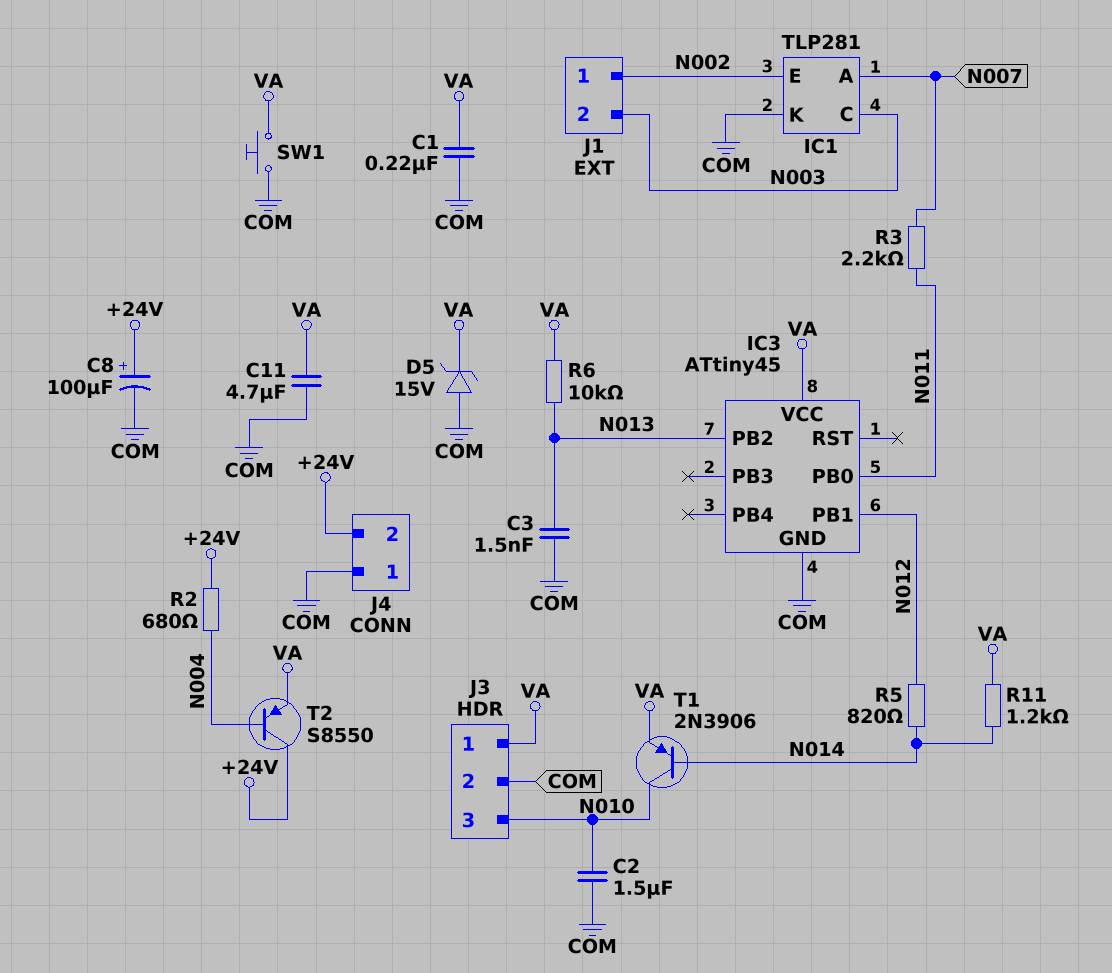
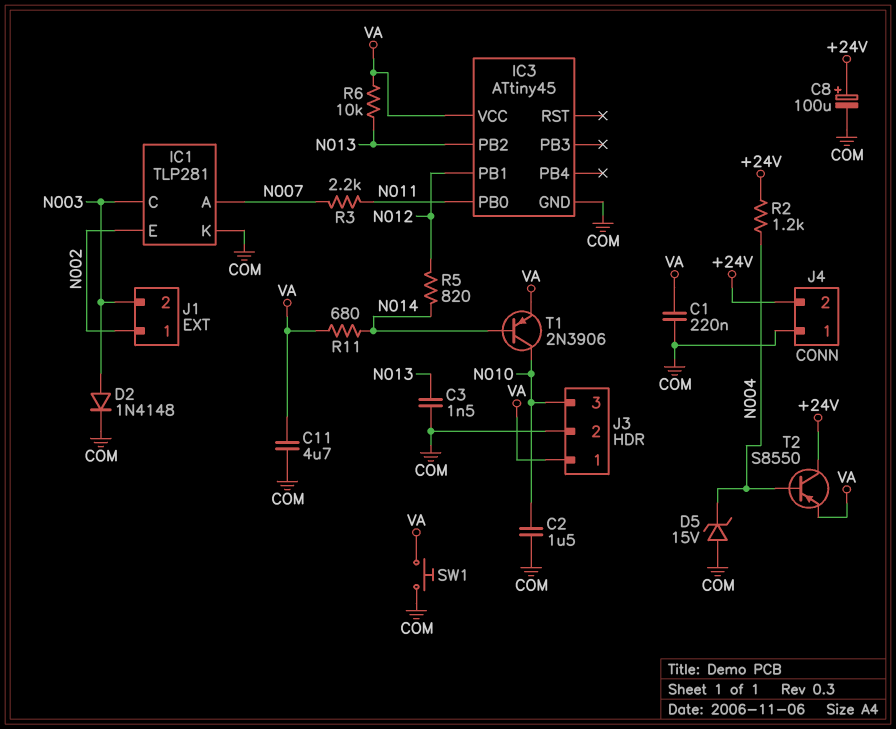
D2: none -> diode 1N4148 (A N003, K COM)
D5: zener 15V (A COM, K VA) -> zener 15V (A COM, K N004)
R2: 680 (+24V, N004) -> 1.2k (+24V, N004)
R11: 1.2k (N014, VA) -> 680 (N014, VA)

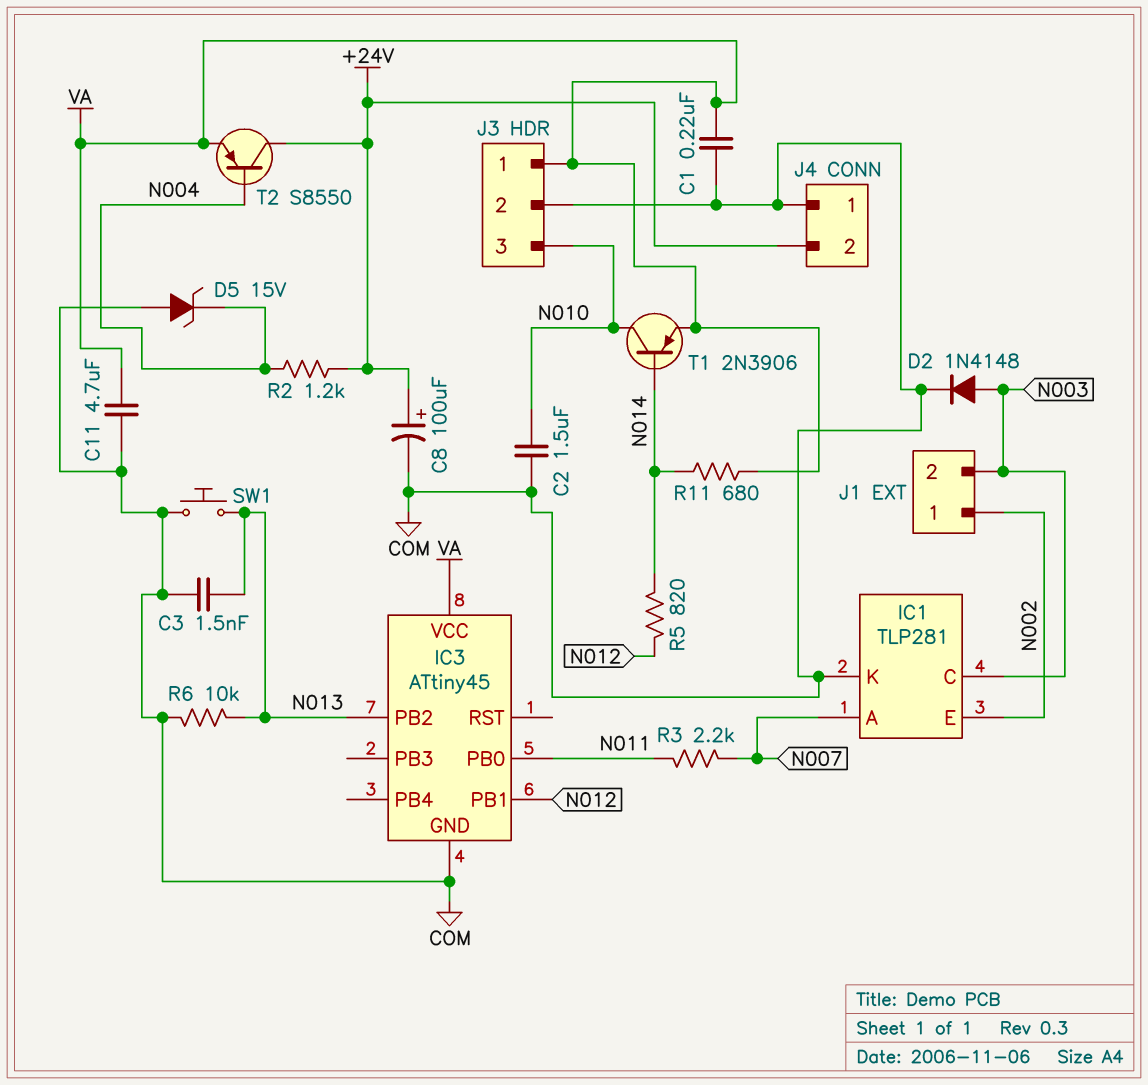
R6: 10k (N013, VA) -> 10k (COM, N013)
SW1: button (COM, VA) -> button (COM, N013)

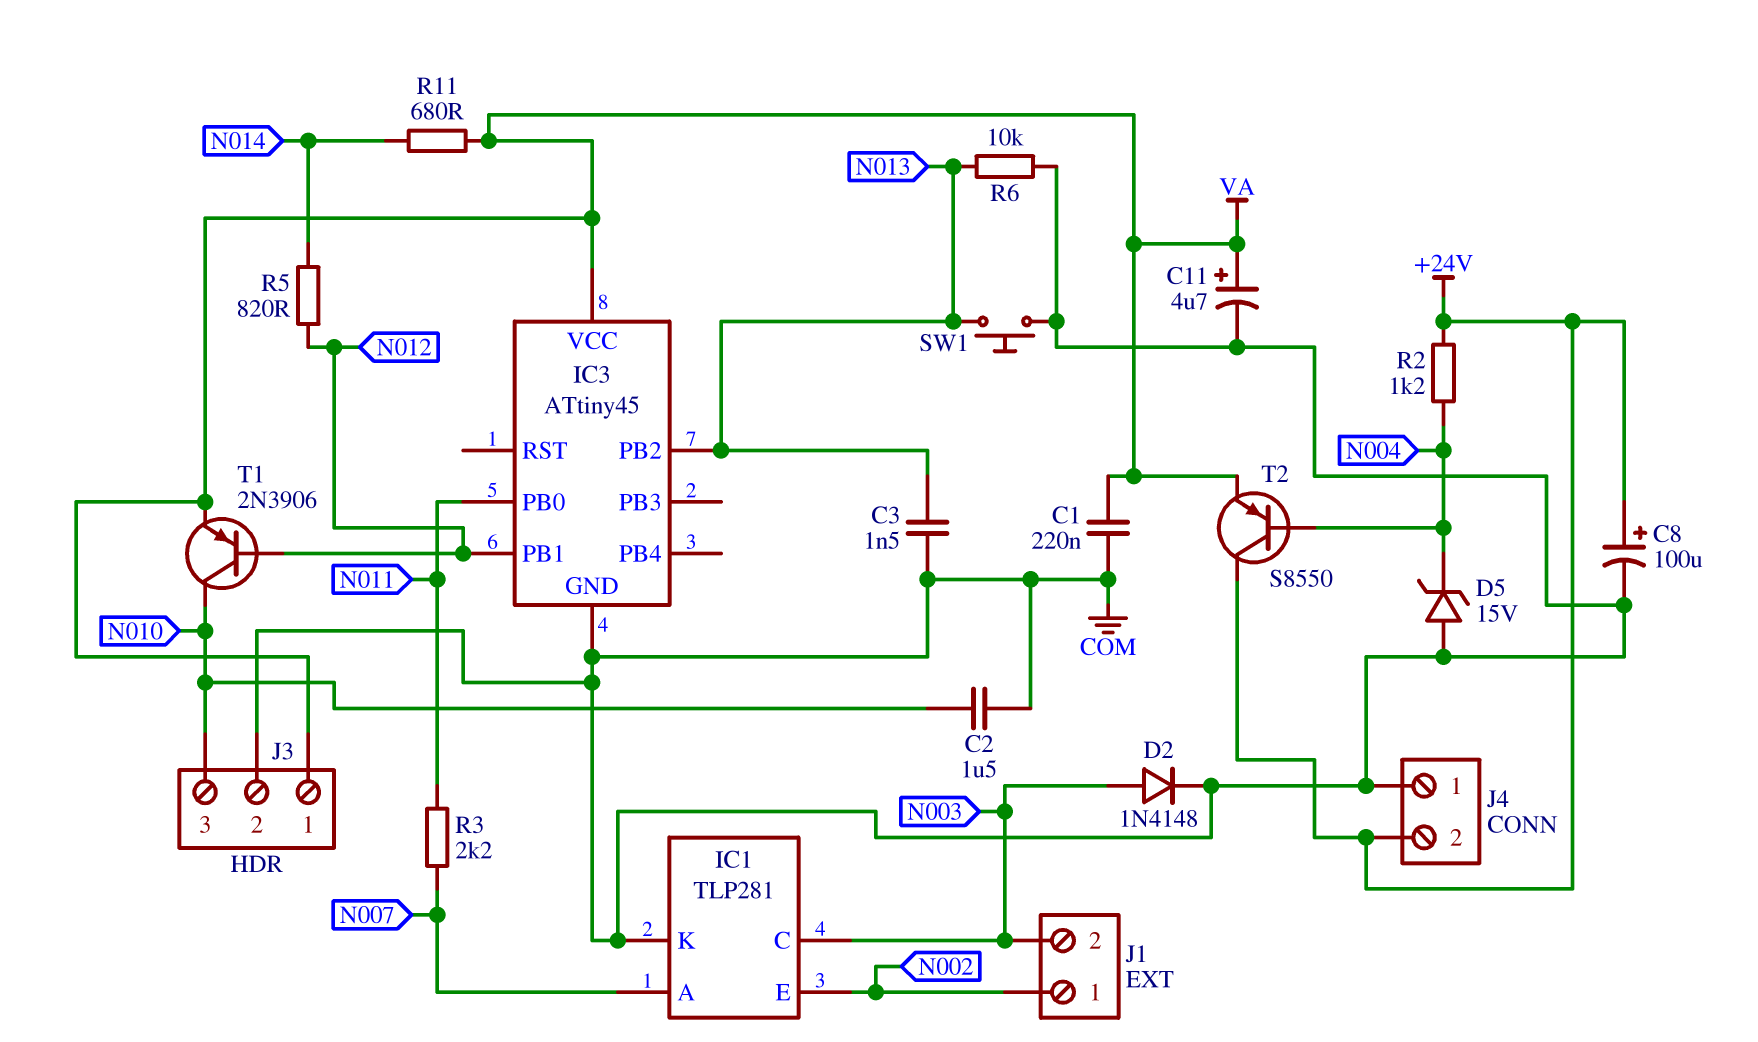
C11: 4.7uF (COM, VA) -> 4.7uF (plus VA, minus COM)
T1: PNP 2N3906 (B N014, C N010, E VA) -> PNP 2N3906 (B N012, C N010, E VA)

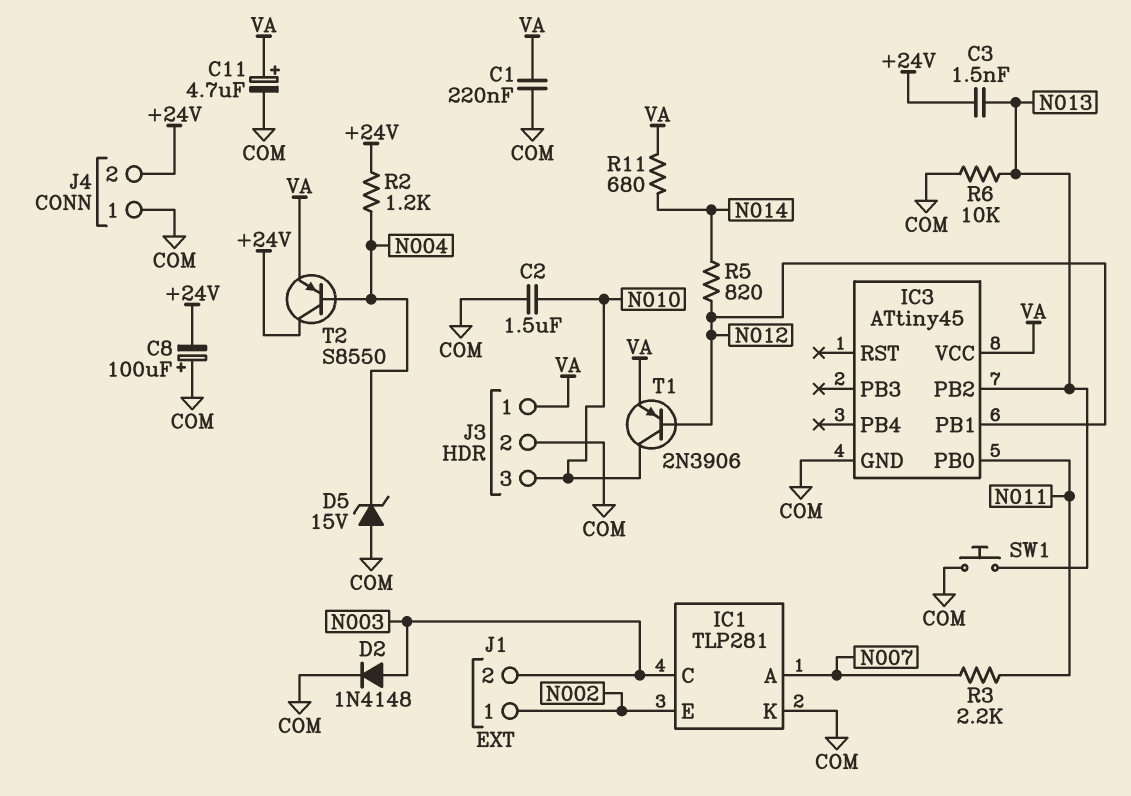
C3: 1.5nF (COM, N013) -> 1.5nF (+24V, N013)
C8: 100uF (plus +24V, minus COM) -> 100uF (plus COM, minus +24V)

